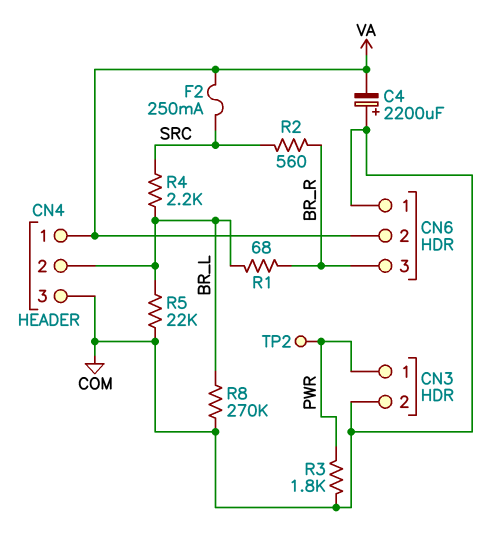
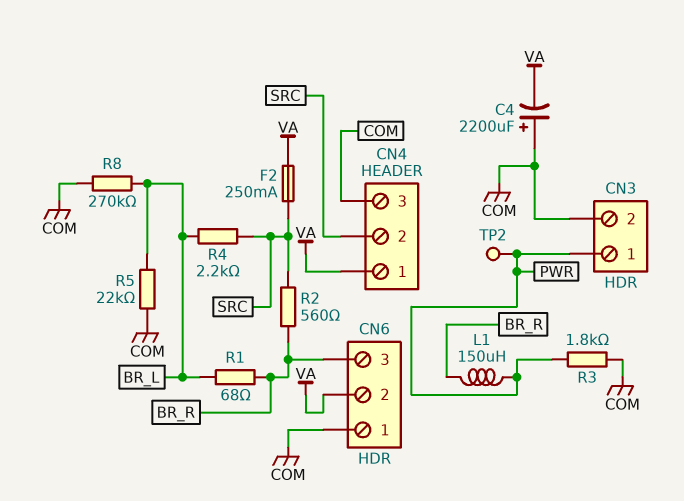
CN4 pin 2: BR_L -> SRC
L1: none -> 150uH (BR_R, PWR)

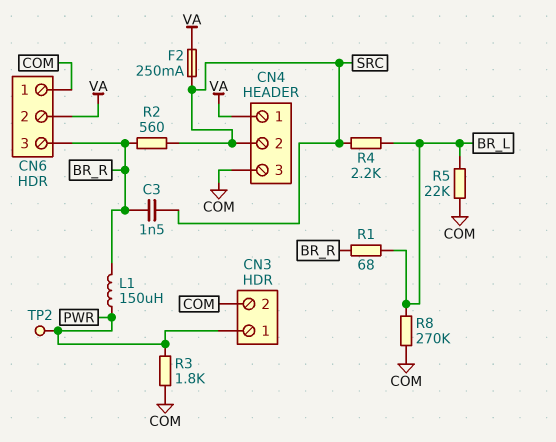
C3: none -> 1.5nF (BR_R, SRC)
C4: 2200uF (plus COM, minus VA) -> none

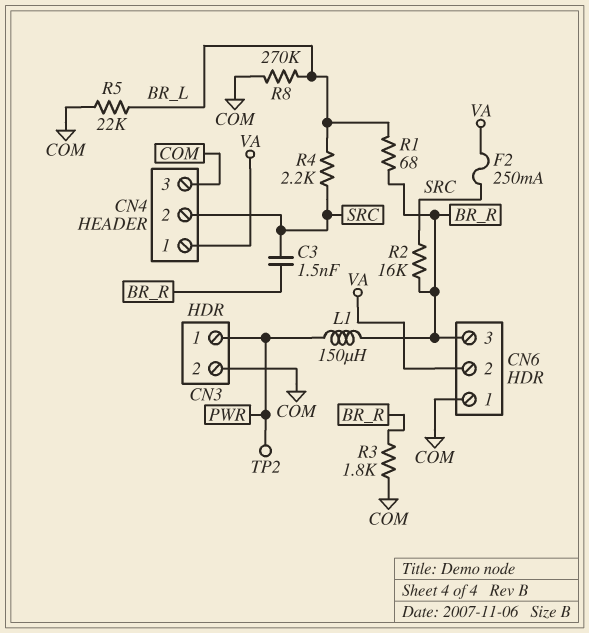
R2: 560 (BR_R, SRC) -> 16k (BR_R, SRC)
R3: 1.8k (COM, PWR) -> 1.8k (BR_R, COM)

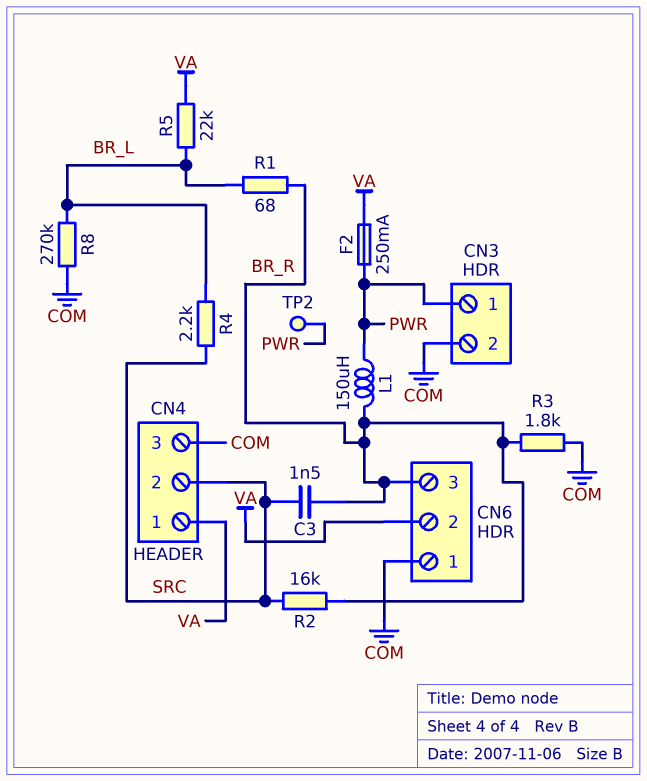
F2: 250mA (SRC, VA) -> 250mA (PWR, VA)
R5: 22k (BR_L, COM) -> 22k (BR_L, VA)

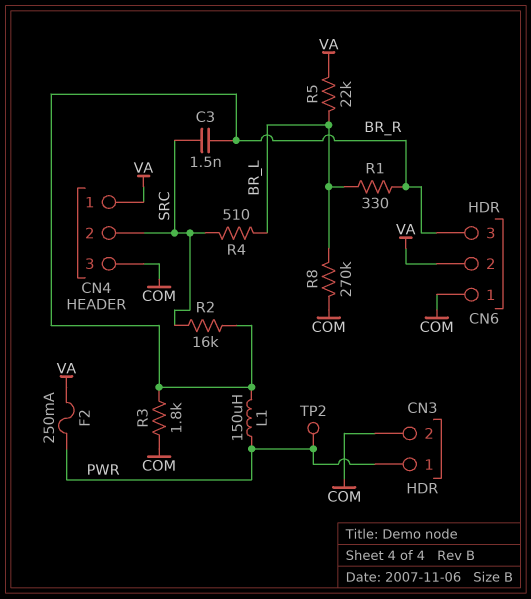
R1: 68 (BR_L, BR_R) -> 330 (BR_L, BR_R)
R4: 2.2k (BR_L, SRC) -> 510 (BR_L, SRC)

